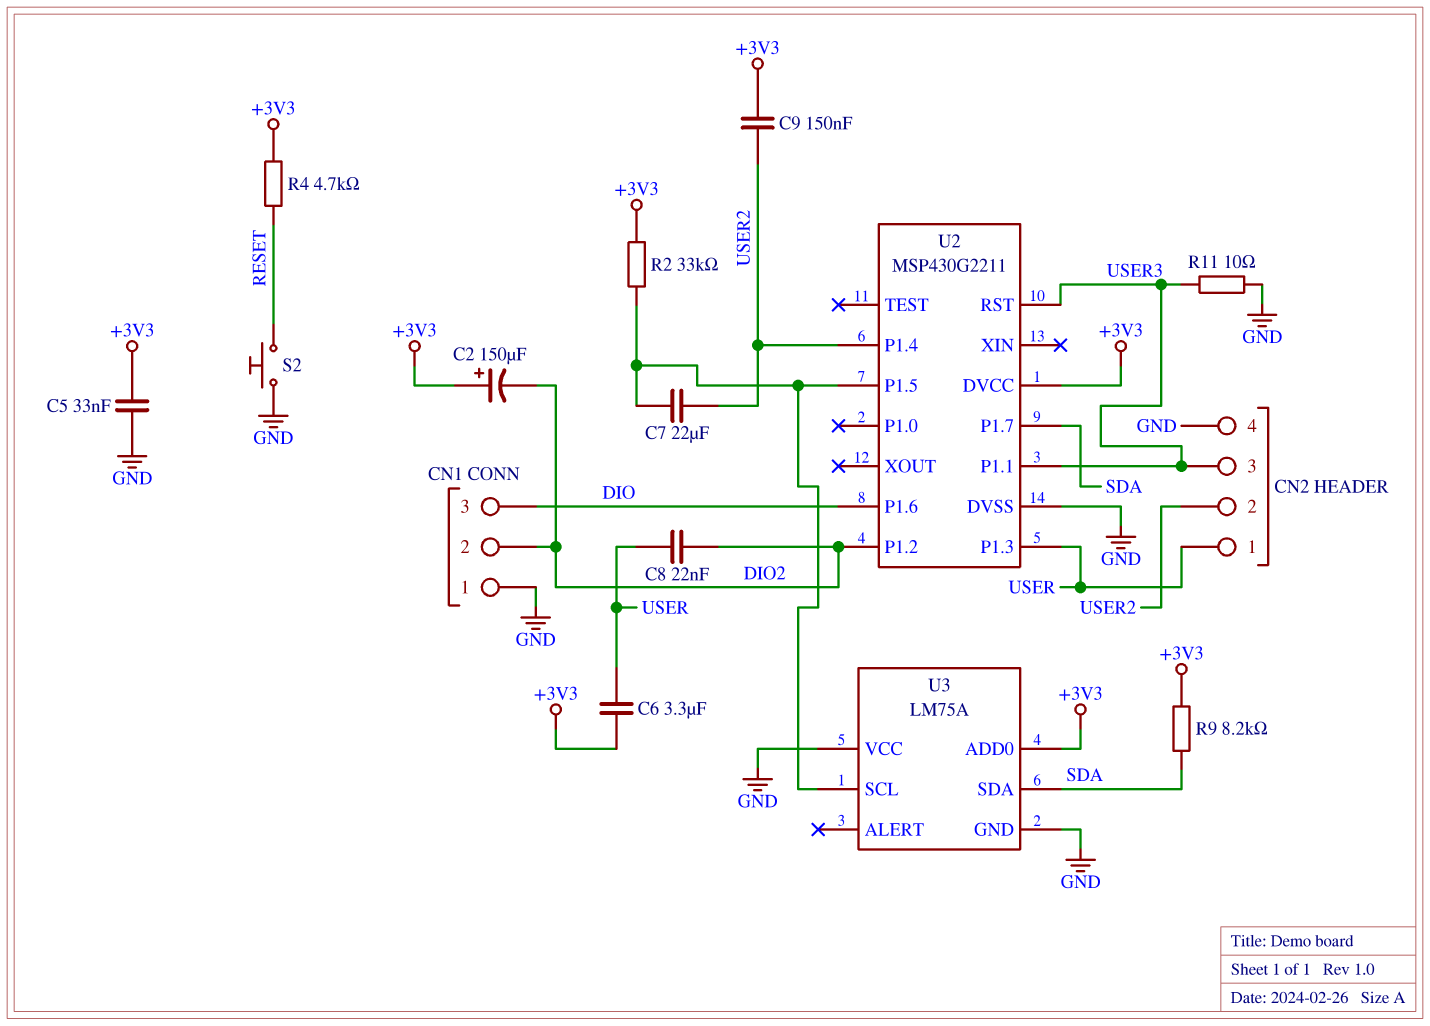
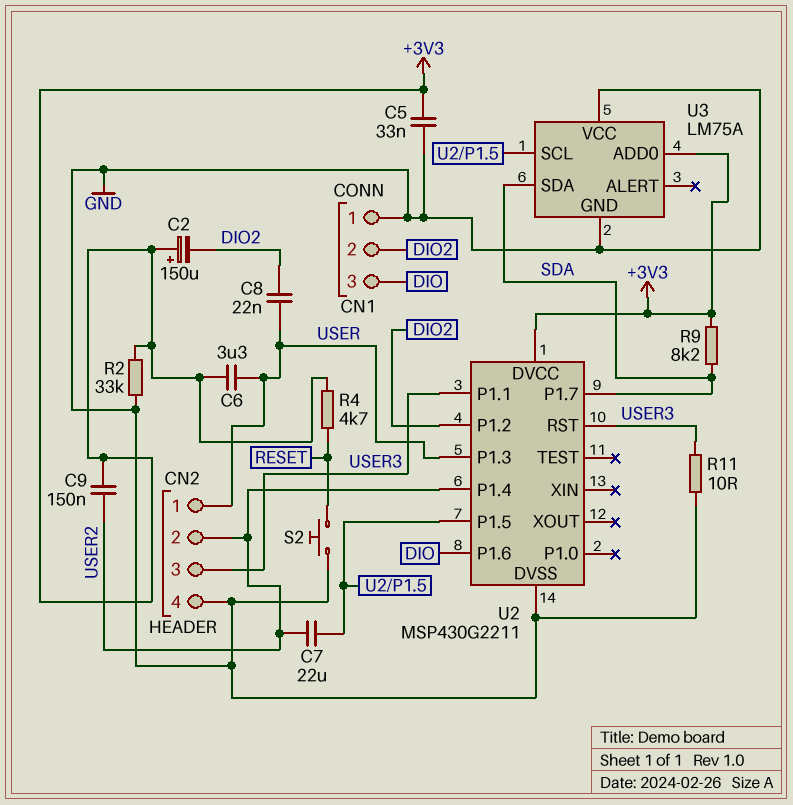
R2: 33k (+3V3, U2/P1.5) -> 33k (+3V3, GND)

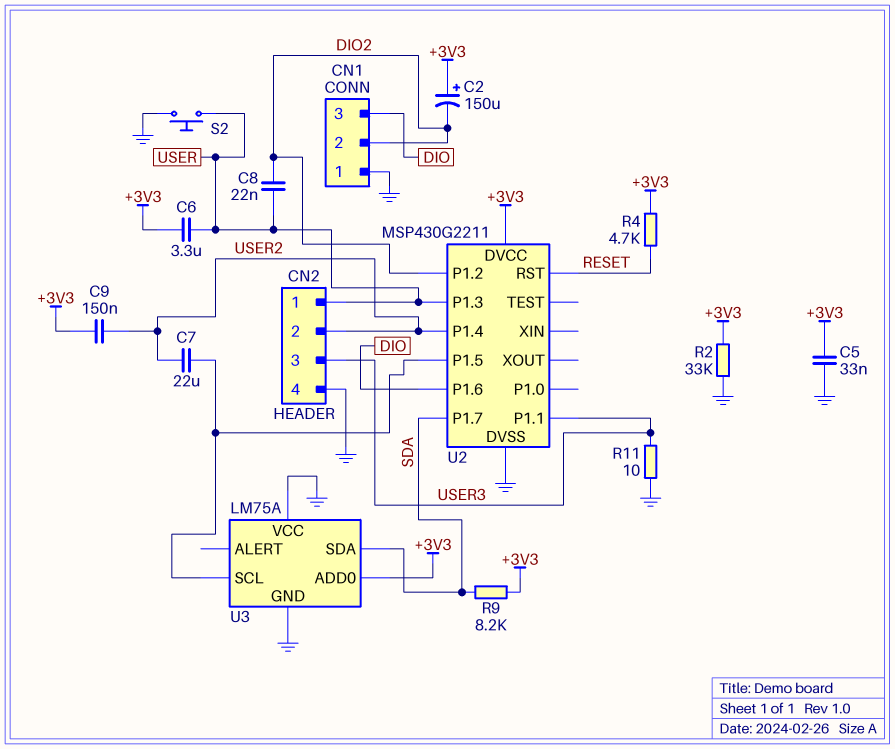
S2: button (GND, RESET) -> button (GND, USER)
U2 pin RST: USER3 -> RESET

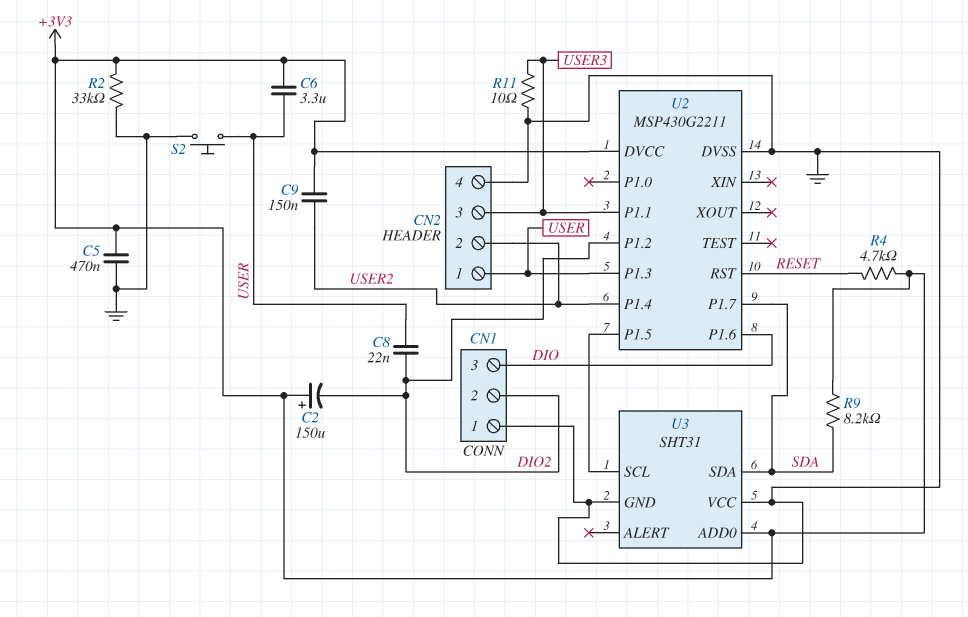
C5: 33nF (+3V3, GND) -> 470nF (+3V3, GND)
C7: 22uF (U2/P1.5, USER2) -> none
U3: LM75A -> SHT31

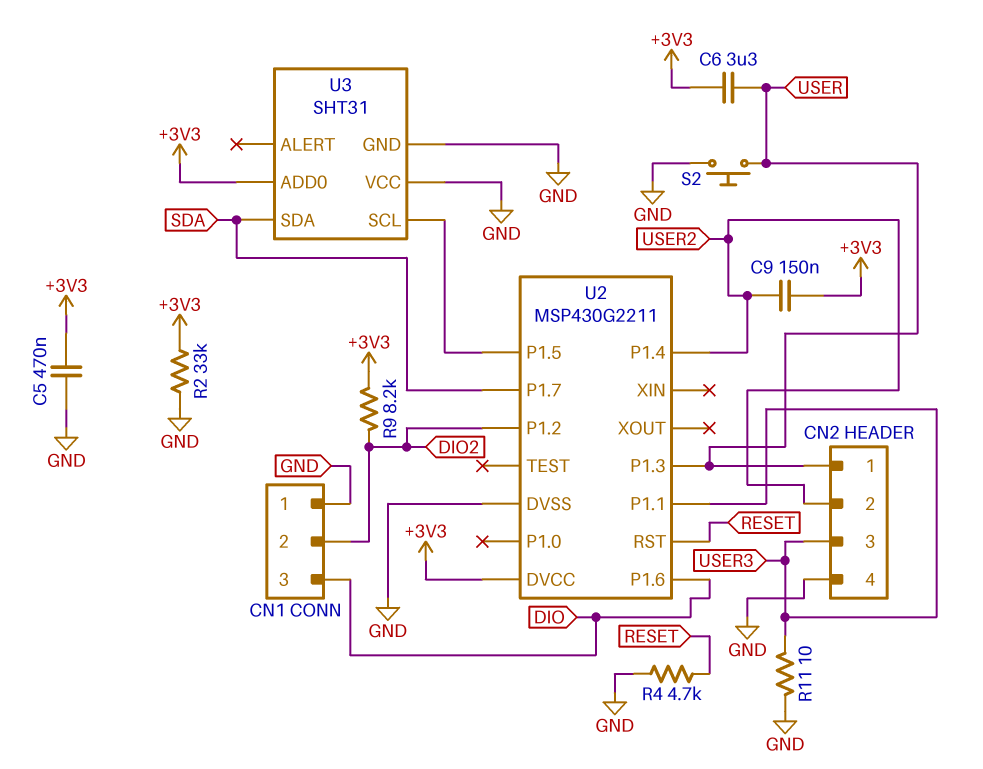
C2: 150uF (plus +3V3, minus DIO2) -> none
C8: 22nF (DIO2, USER) -> none
R4: 4.7k (+3V3, RESET) -> 4.7k (GND, RESET)
R9: 8.2k (+3V3, SDA) -> 8.2k (+3V3, DIO2)

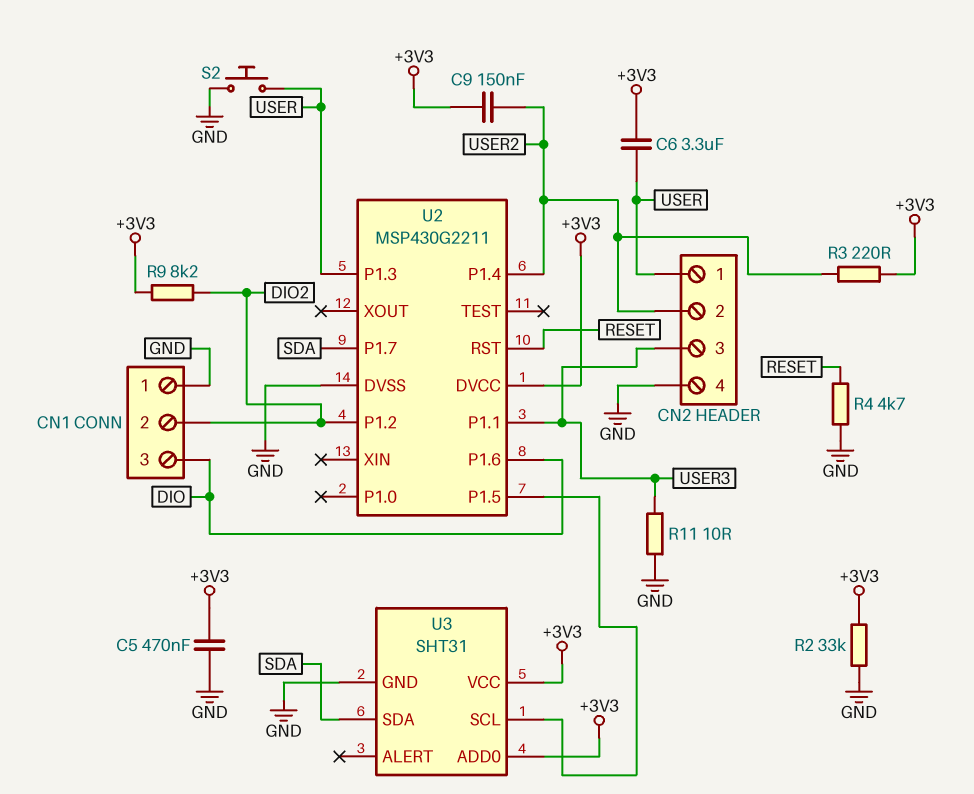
R3: none -> 220 (+3V3, USER2)
U3 pin VCC: GND -> +3V3

